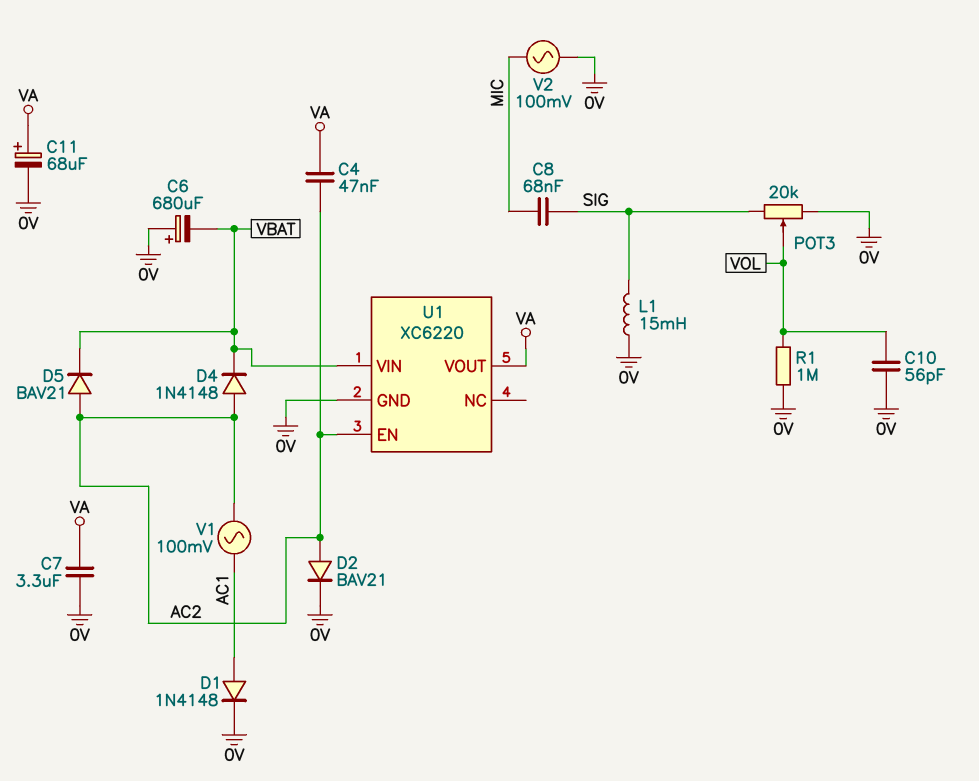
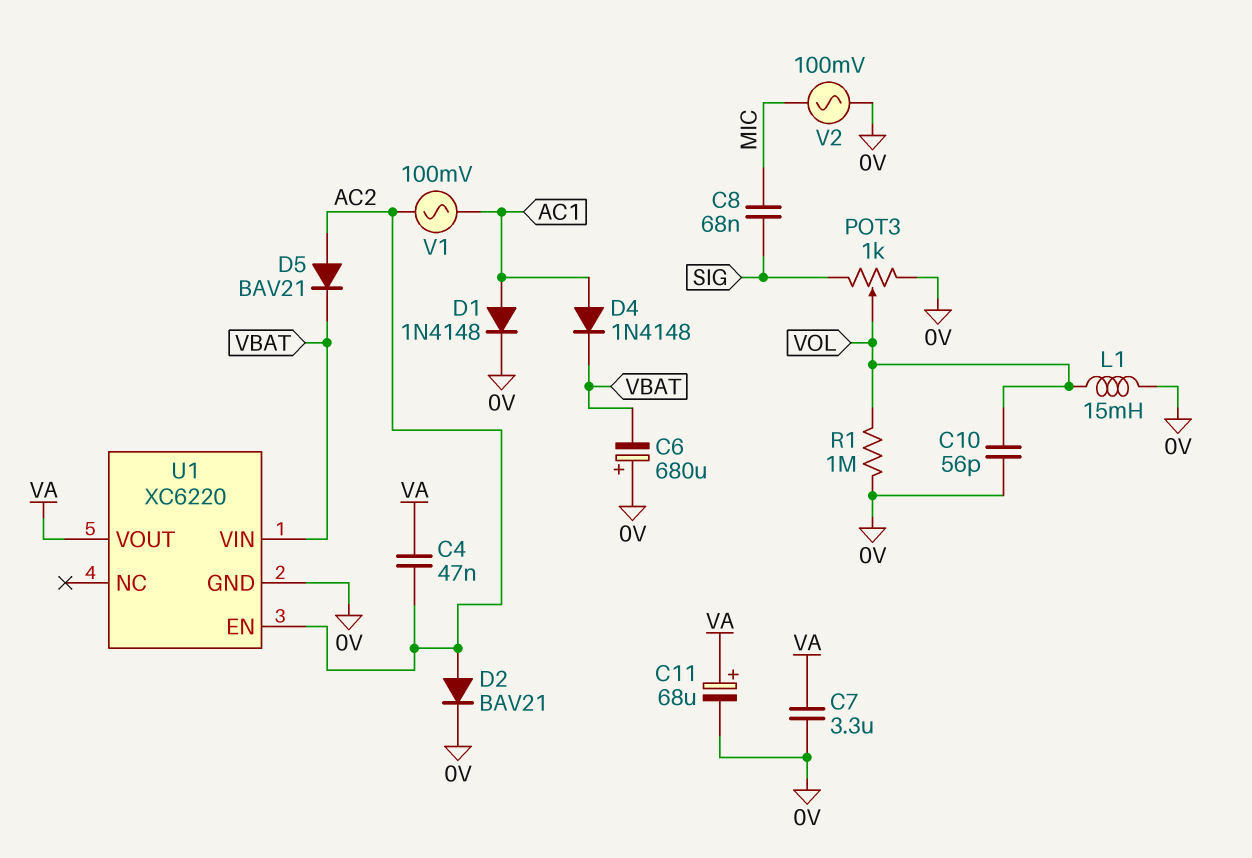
D4: diode 1N4148 (A AC2, K VBAT) -> diode 1N4148 (A AC1, K VBAT)
L1: 15mH (0V, SIG) -> 15mH (0V, VOL)
POT3: 20k (0V, SIG, wiper VOL) -> 1k (0V, SIG, wiper VOL)

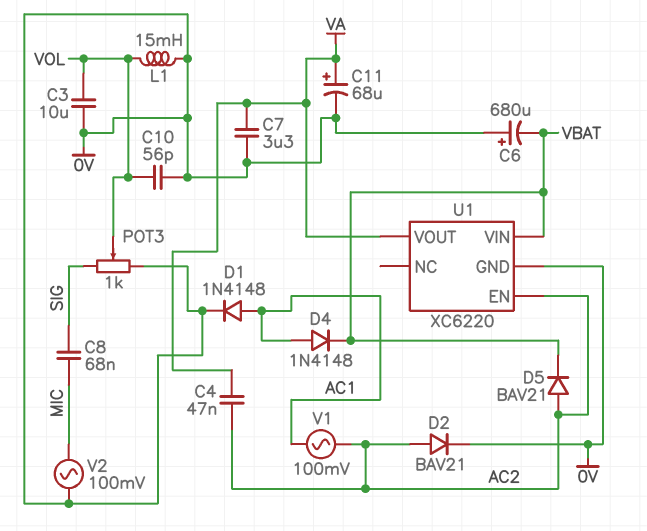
C3: none -> 10uF (0V, VOL)
R1: 1M (0V, VOL) -> none

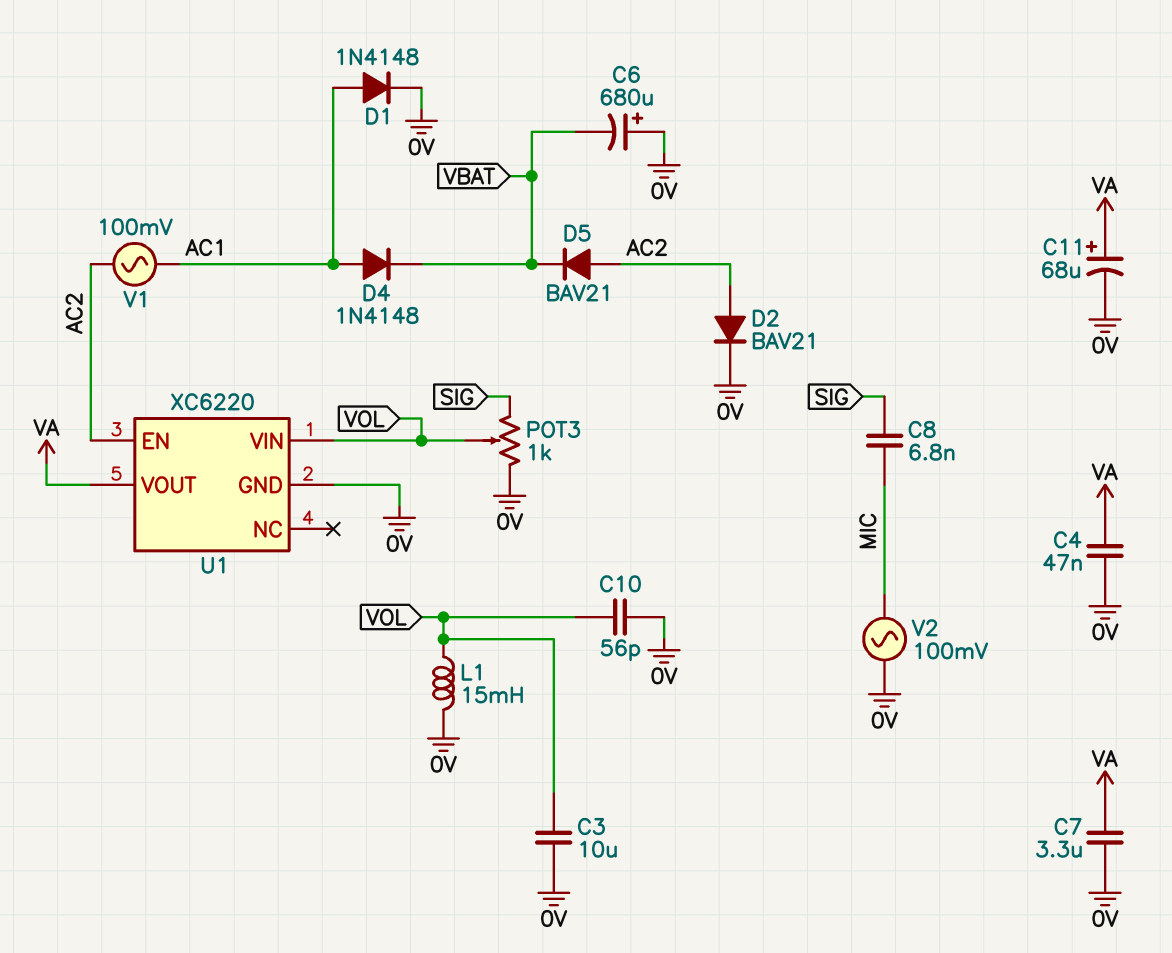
C4: 47nF (AC2, VA) -> 47nF (0V, VA)
C8: 68nF (MIC, SIG) -> 6.8nF (MIC, SIG)
U1 pin VIN: VBAT -> VOL

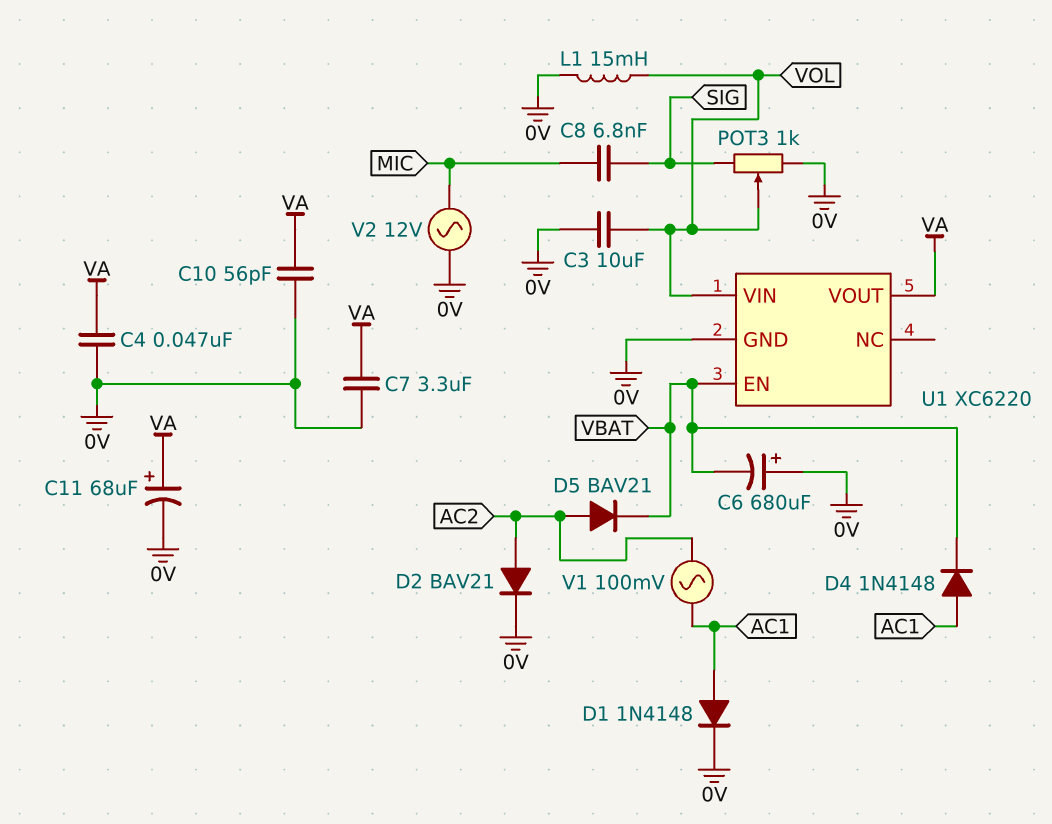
C10: 56pF (0V, VOL) -> 56pF (0V, VA)
U1 pin EN: AC2 -> VBAT
V2: AC 100mV (0V, MIC) -> AC 12V (0V, MIC)

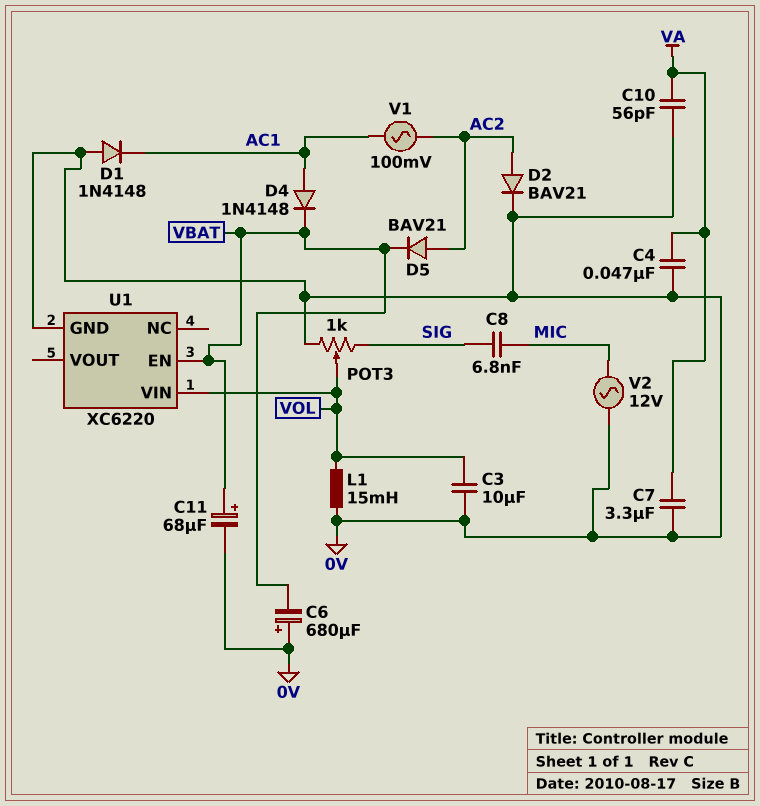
C11: 68uF (plus VA, minus 0V) -> 68uF (plus VBAT, minus 0V)
D1: diode 1N4148 (A AC1, K 0V) -> diode 1N4148 (A 0V, K AC1)
U1 pin VOUT: VA -> none

